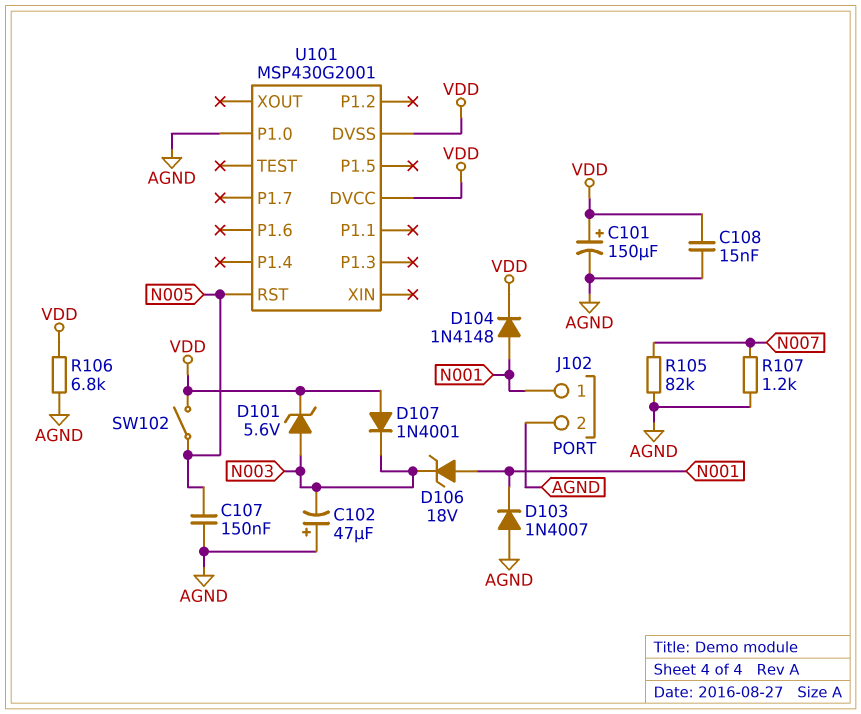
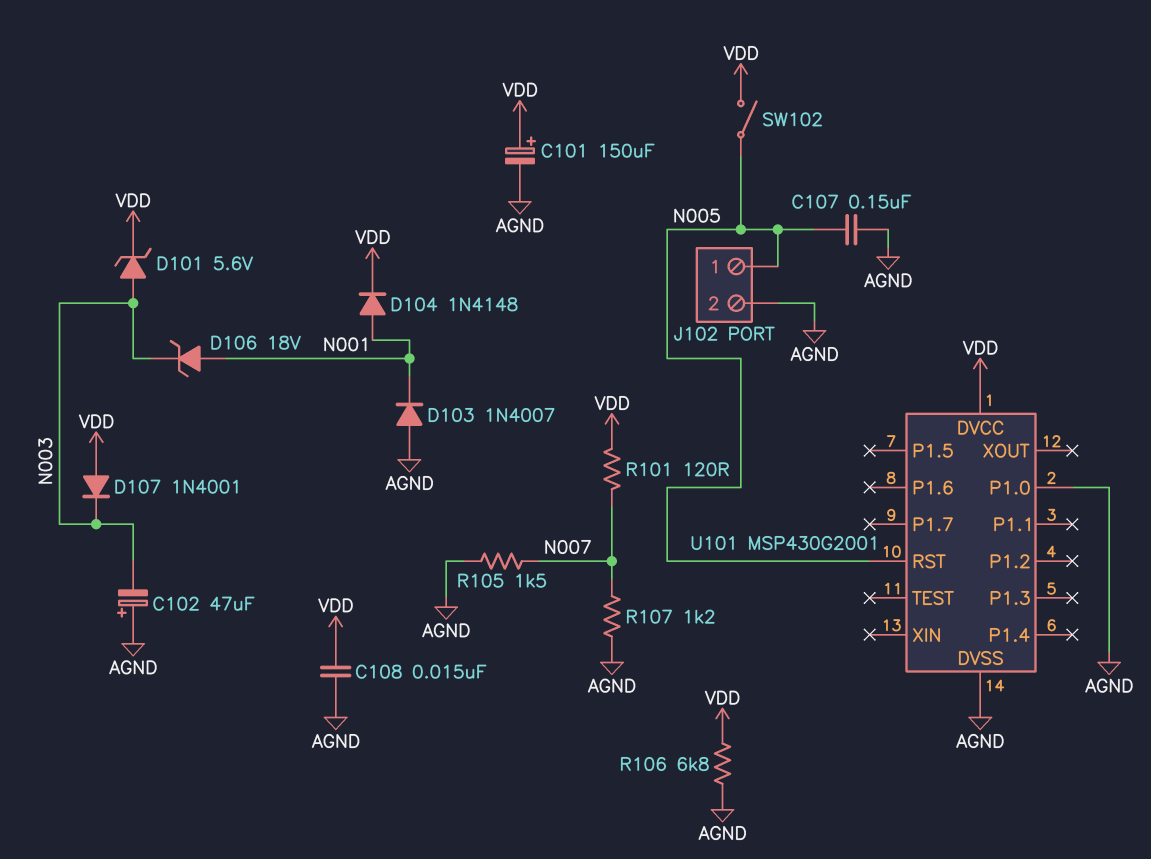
J102 pin 1: N001 -> N005
R101: none -> 120 (N007, VDD)
R105: 82k (AGND, N007) -> 1.5k (AGND, N007)
U101 pin DVSS: VDD -> AGND

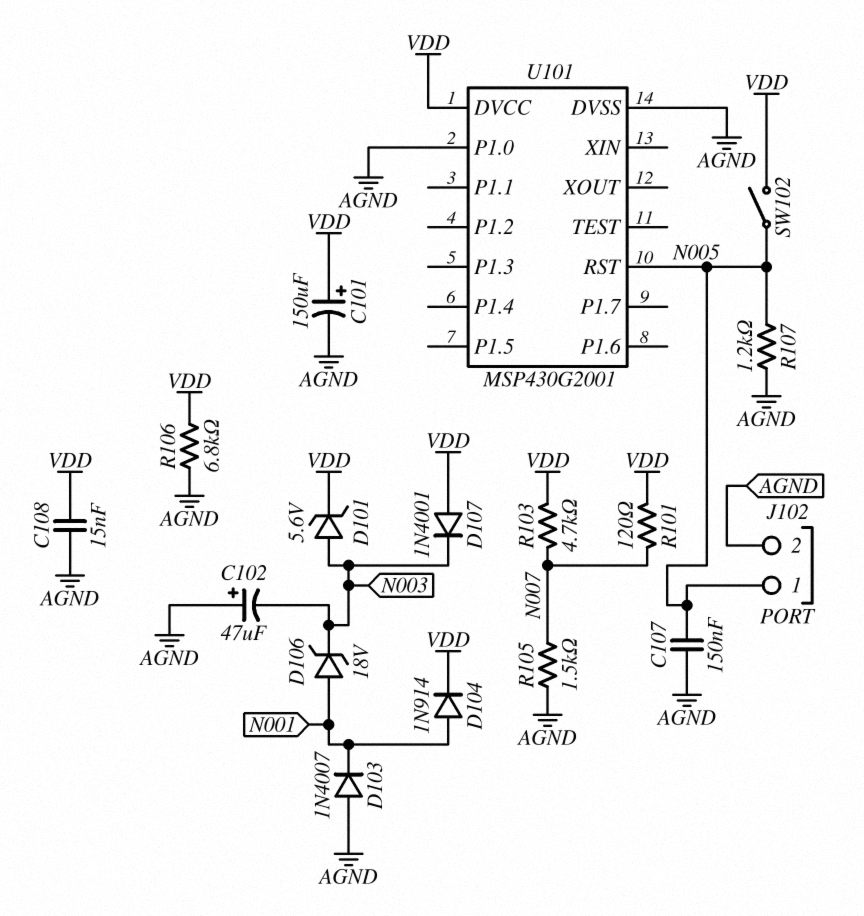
D104: diode 1N4148 (A N001, K VDD) -> diode 1N914 (A N001, K VDD)
R103: none -> 4.7k (N007, VDD)
R107: 1.2k (AGND, N007) -> 1.2k (AGND, N005)

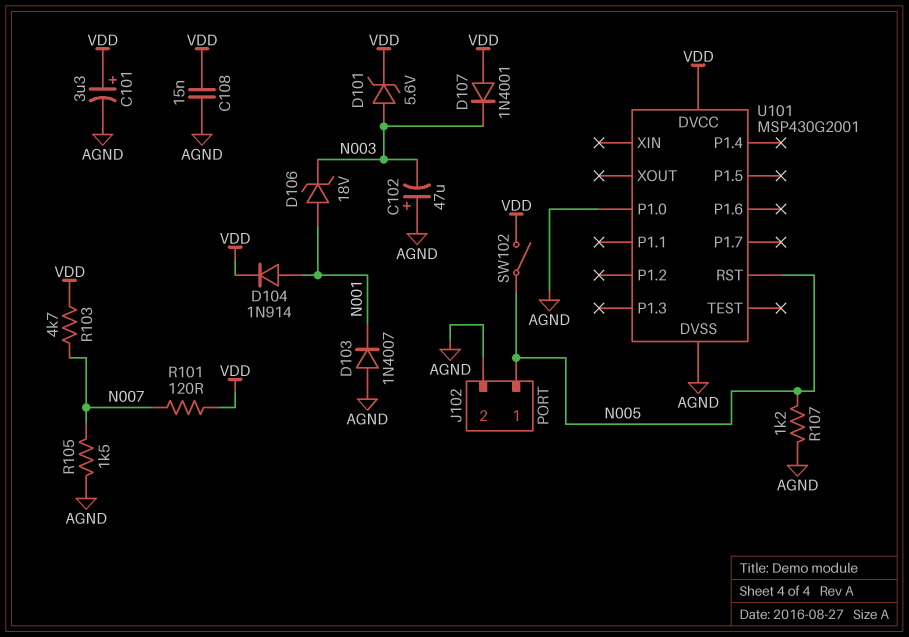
C101: 150uF (plus VDD, minus AGND) -> 3.3uF (plus VDD, minus AGND)
C107: 150nF (AGND, N005) -> none
R106: 6.8k (AGND, VDD) -> none

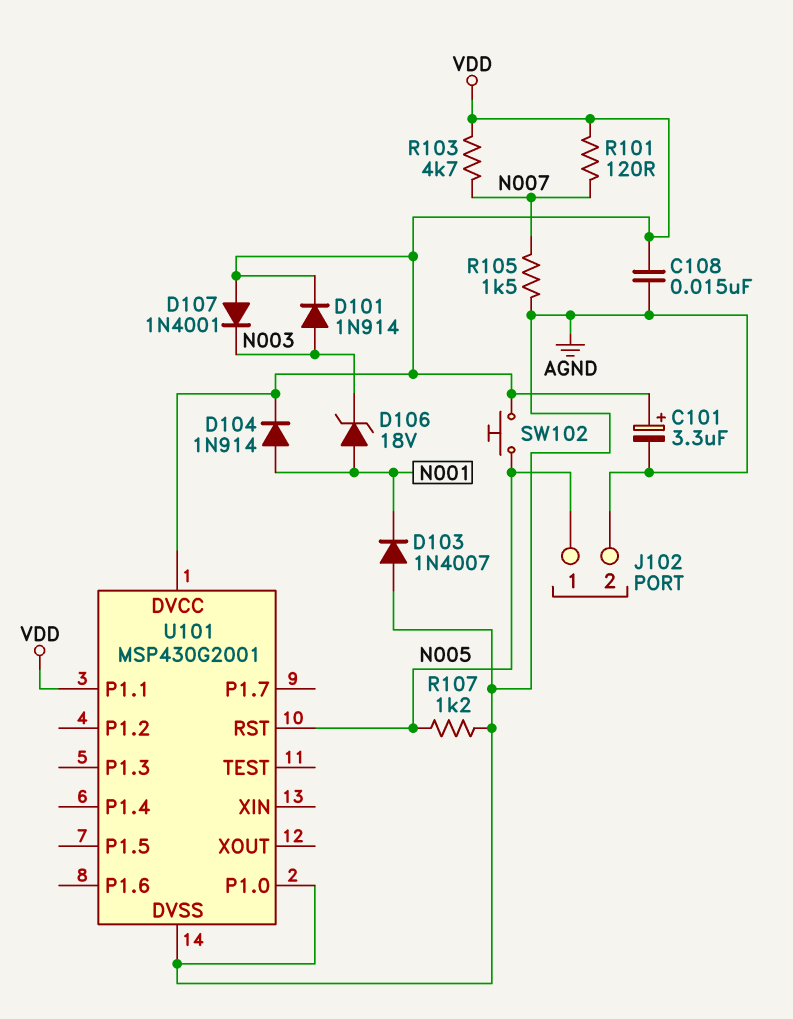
C102: 47uF (plus AGND, minus N003) -> none
D101: zener 5.6V (A N003, K VDD) -> diode 1N914 (A N003, K VDD)
SW102: switch (N005, VDD) -> button (N005, VDD)
U101 pin P1.1: none -> VDD

